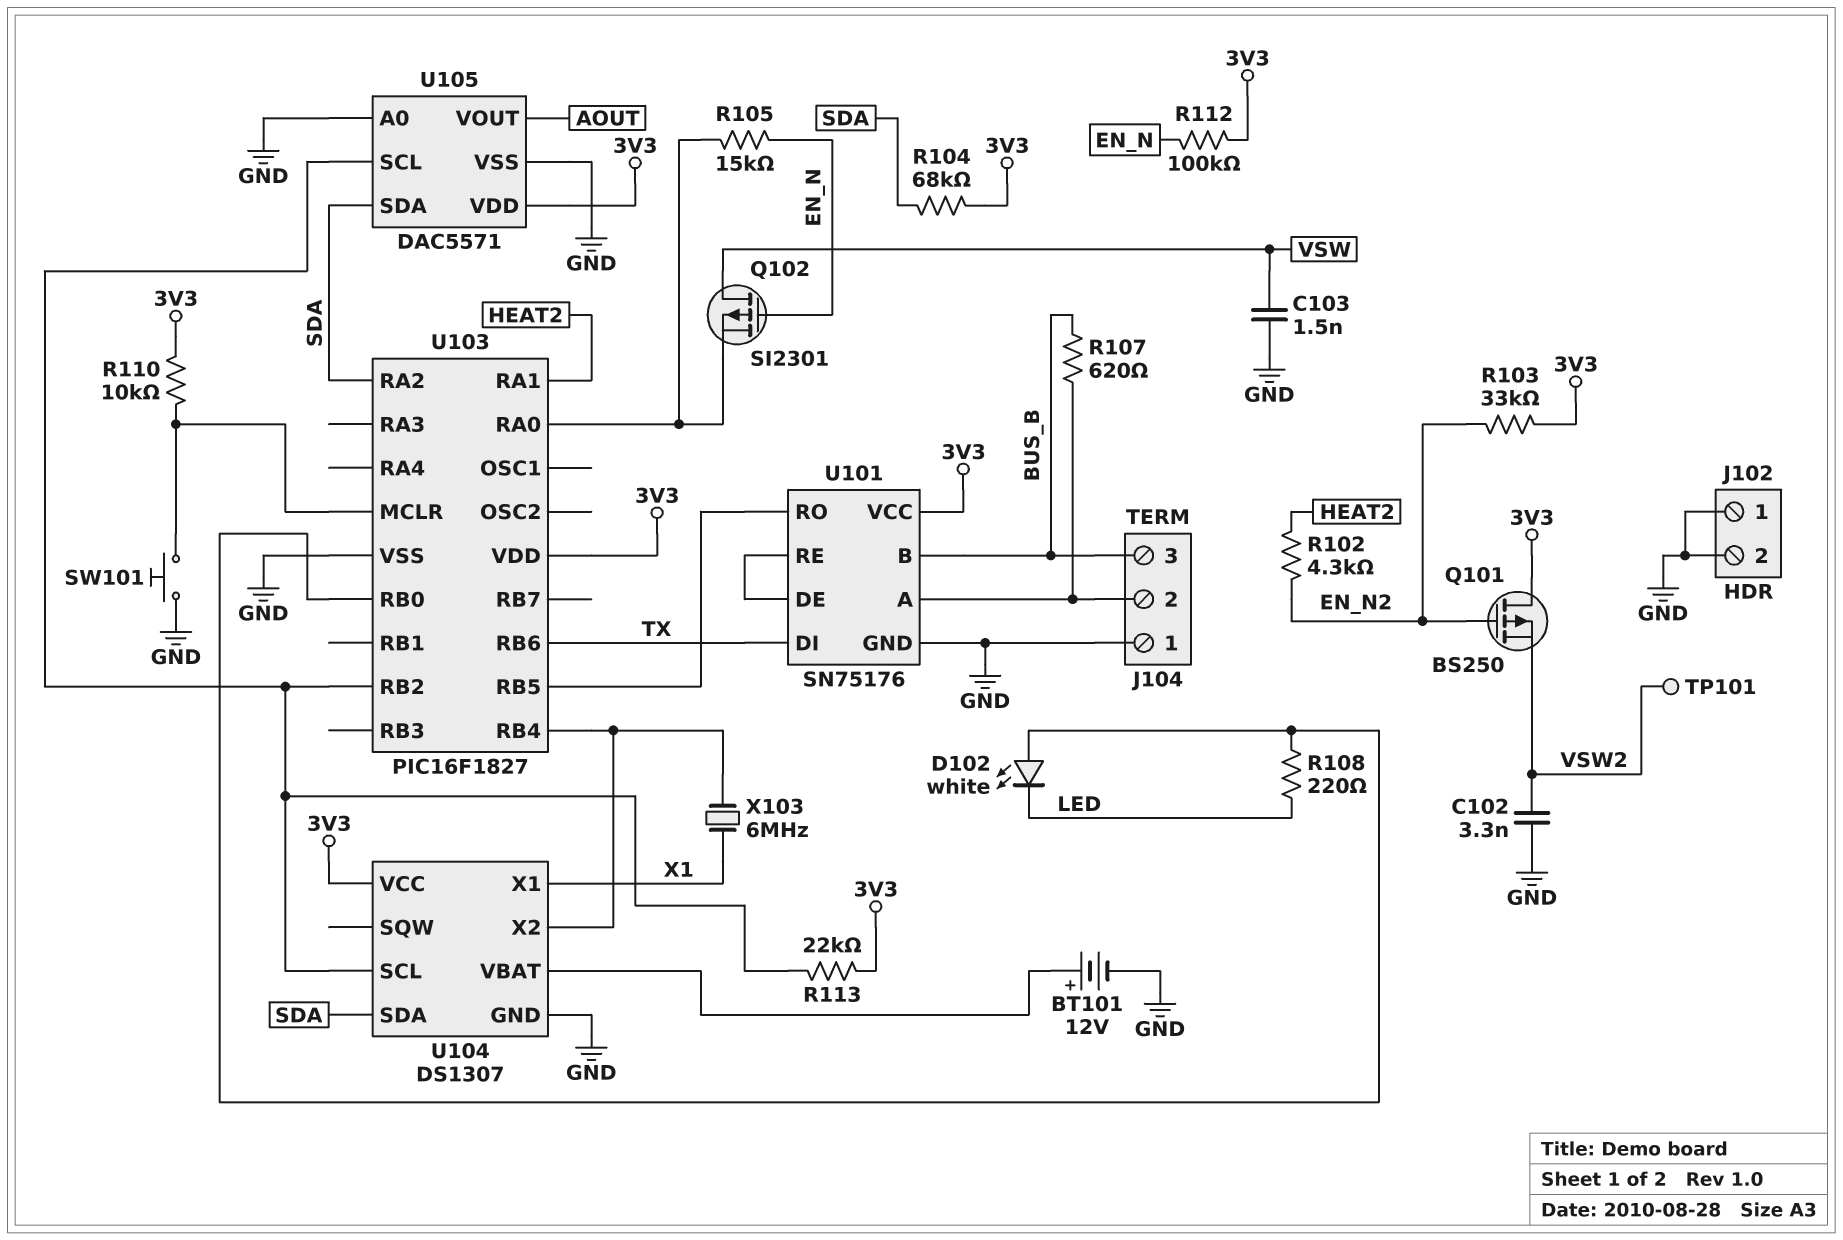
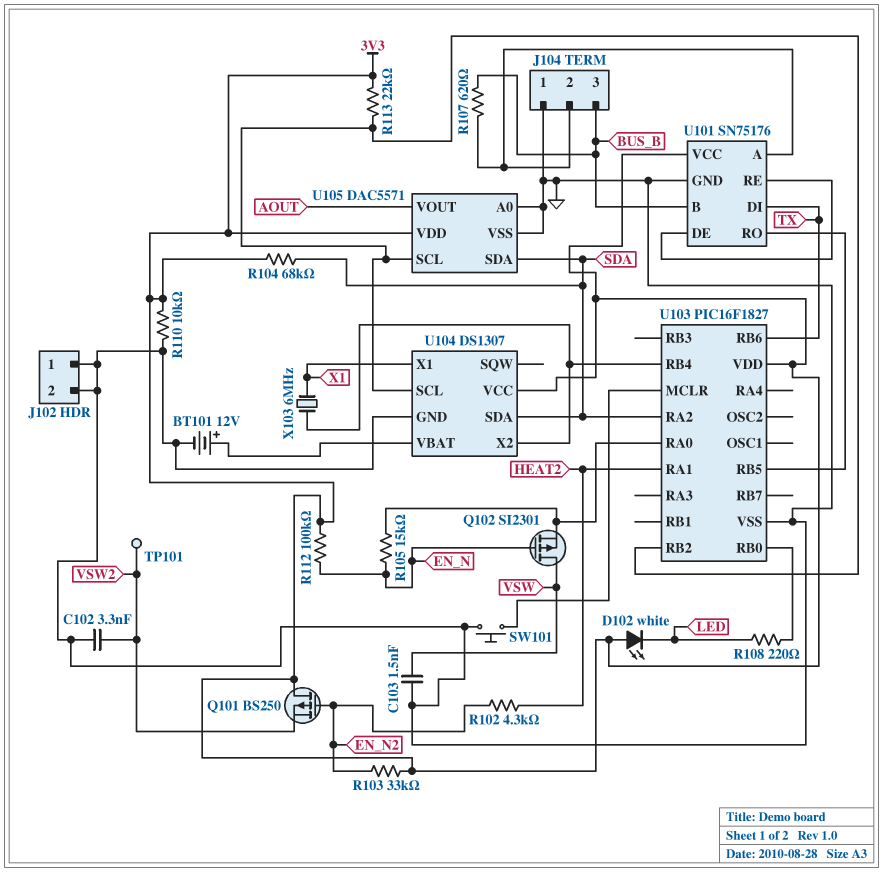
D102: LED white (A U103/RB0, K LED) -> LED white (A 3V3, K LED)
R110: 10k (3V3, U103/MCLR) -> 10k (3V3, GND)

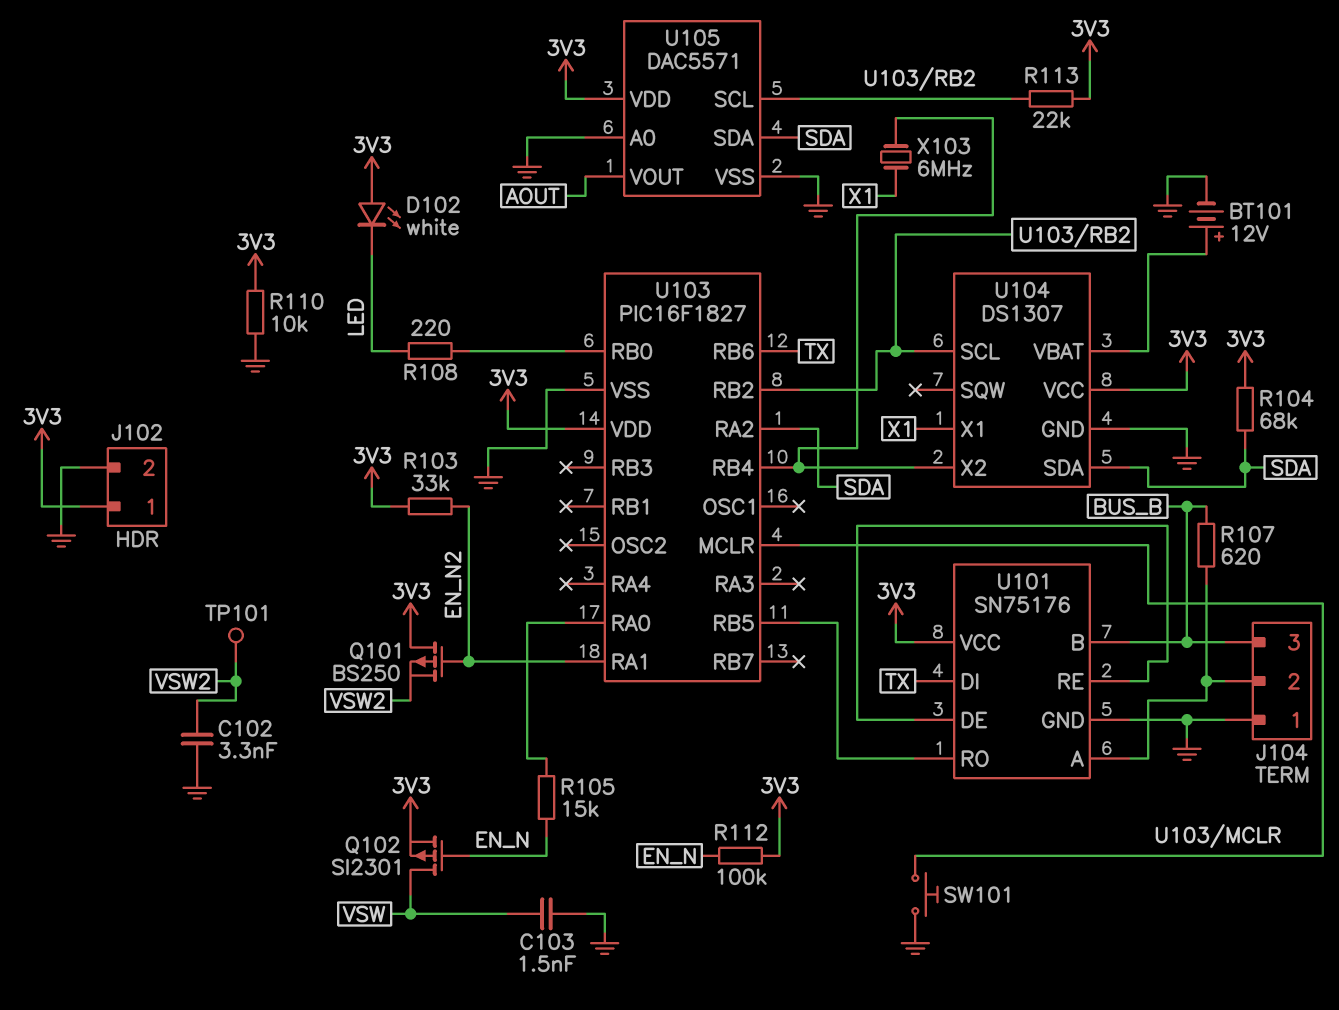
J102 pin 1: GND -> 3V3
Q102: PMOS SI2301 (G EN_N, D VSW, S U103/RA0) -> PMOS SI2301 (G EN_N, D VSW, S 3V3)
R102: 4.3k (EN_N2, HEAT2) -> none
U103 pin RA1: HEAT2 -> EN_N2

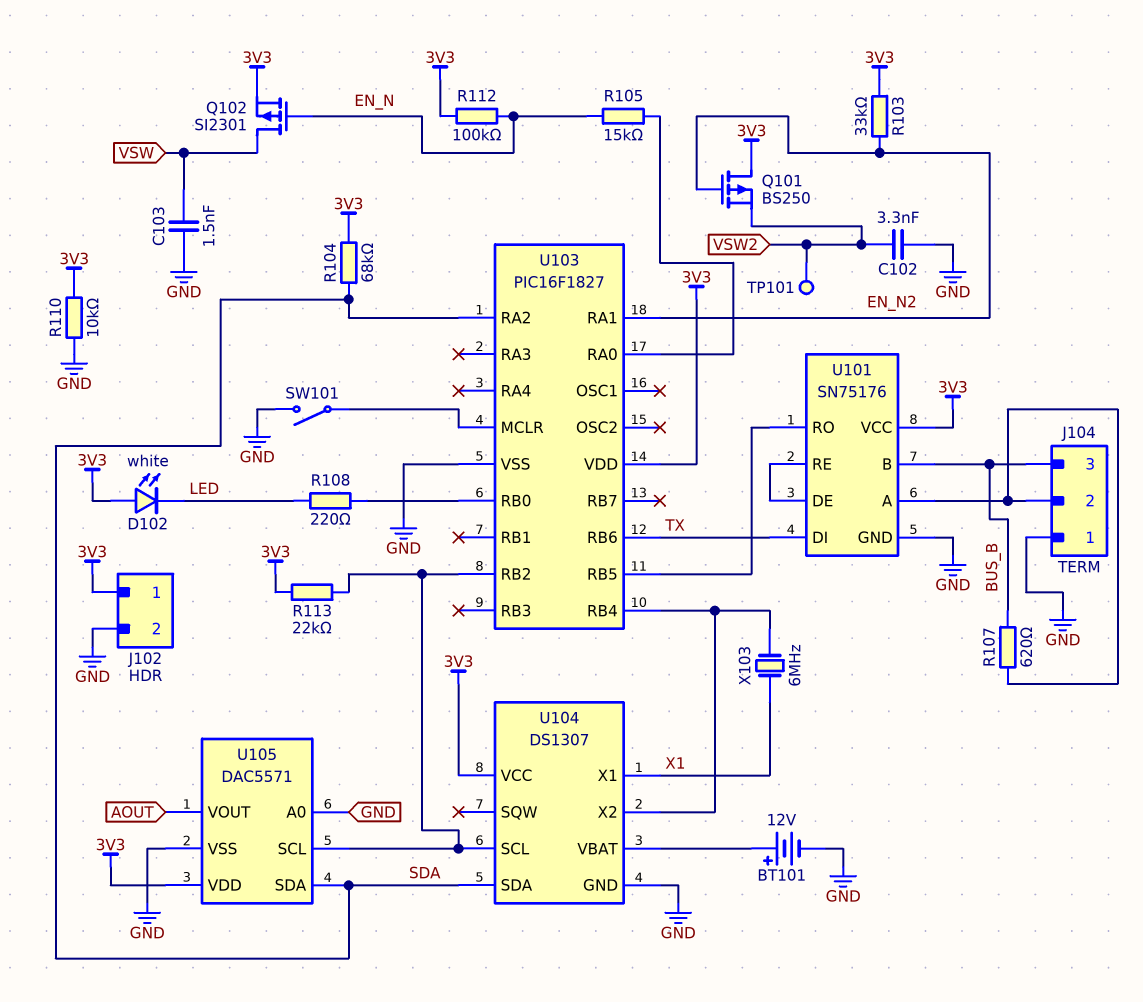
SW101: button (GND, U103/MCLR) -> switch (GND, U103/MCLR)

